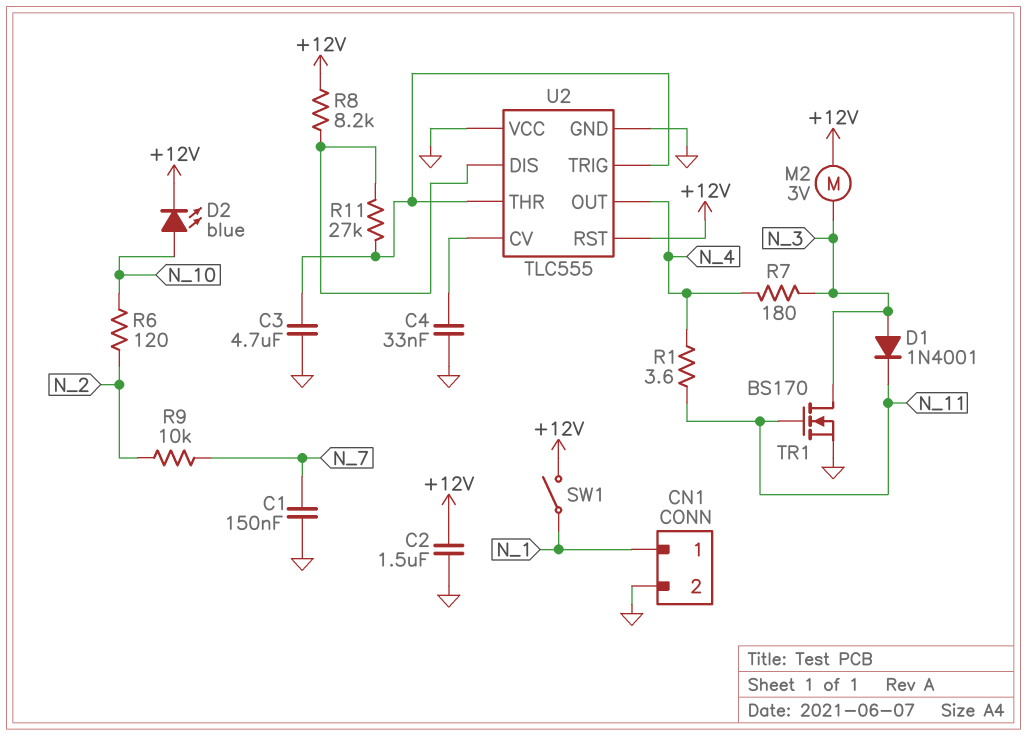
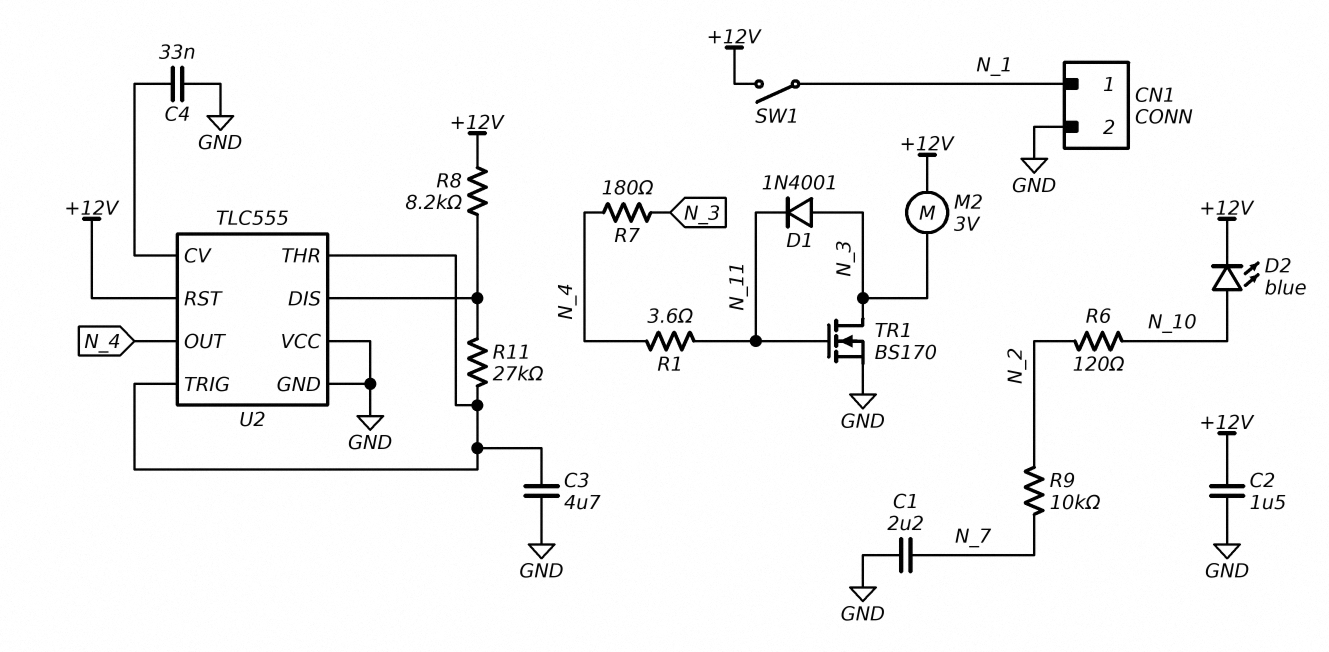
C1: 150nF (GND, N_7) -> 2.2uF (GND, N_7)

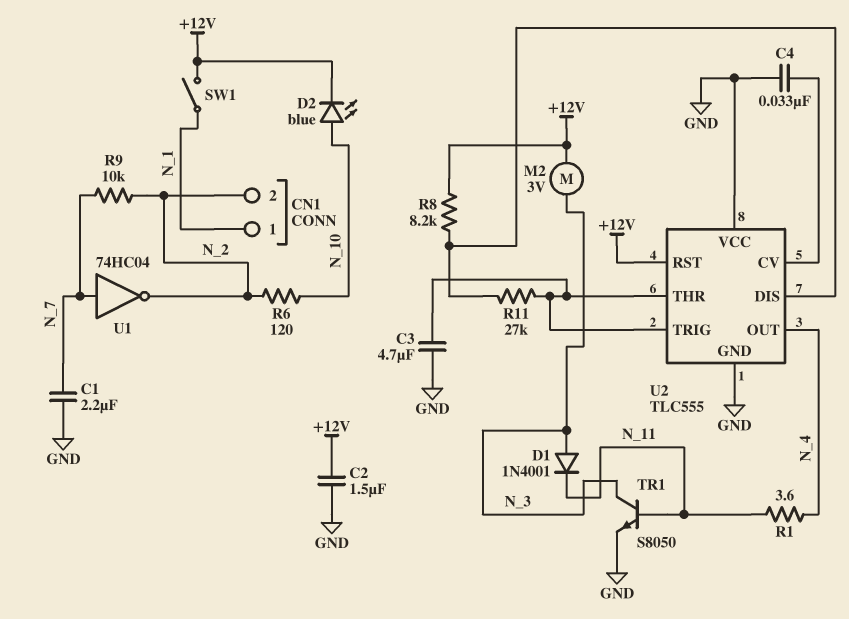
CN1 pin 2: GND -> N_2
R7: 180 (N_3, N_4) -> none
TR1: NMOS BS170 (G N_11, D N_3, S GND) -> NPN S8050 (B N_11, C N_3, E GND)
U1: none -> NOT 74HC04 (in N_7, out N_2)

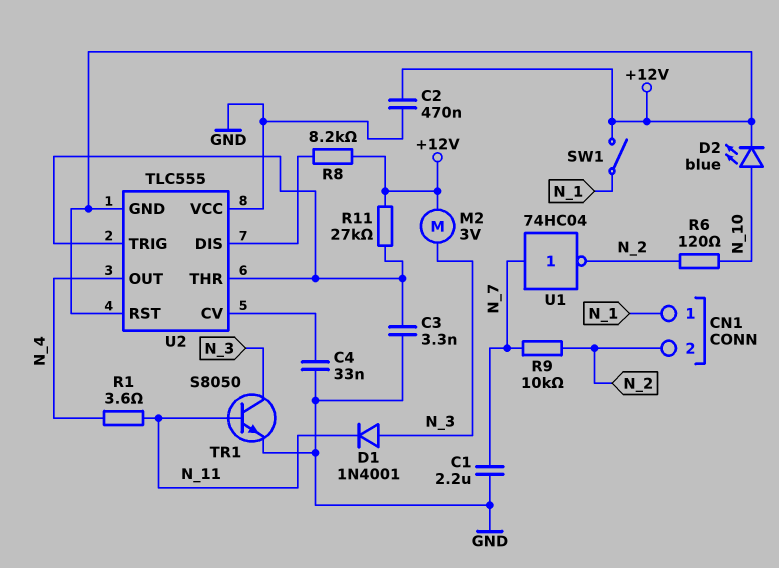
C2: 1.5uF (+12V, GND) -> 470nF (+12V, GND)
C3: 4.7uF (GND, U2/THR) -> 3.3nF (GND, U2/THR)
R11: 27k (U2/DIS, U2/THR) -> 27k (+12V, U2/THR)
U2 pin GND: GND -> +12V

